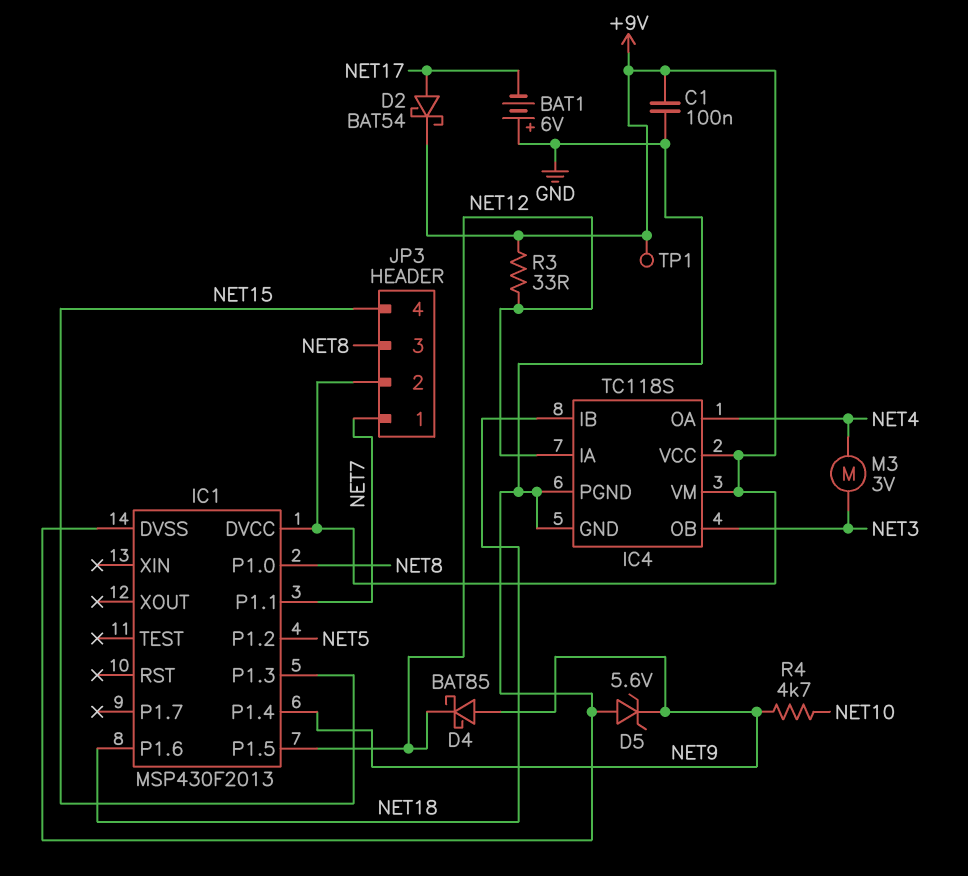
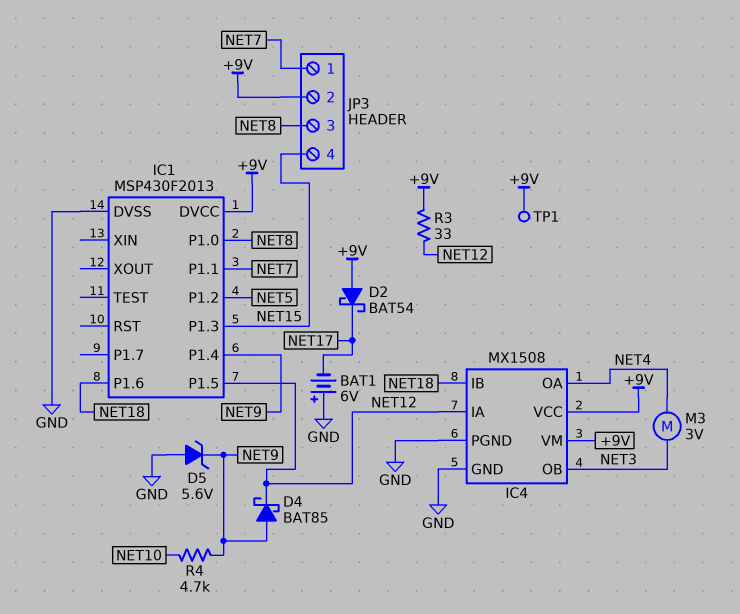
C1: 100nF (+9V, GND) -> none
D2: schottky BAT54 (A NET17, K +9V) -> schottky BAT54 (A +9V, K NET17)
IC4: TC118S -> MX1508

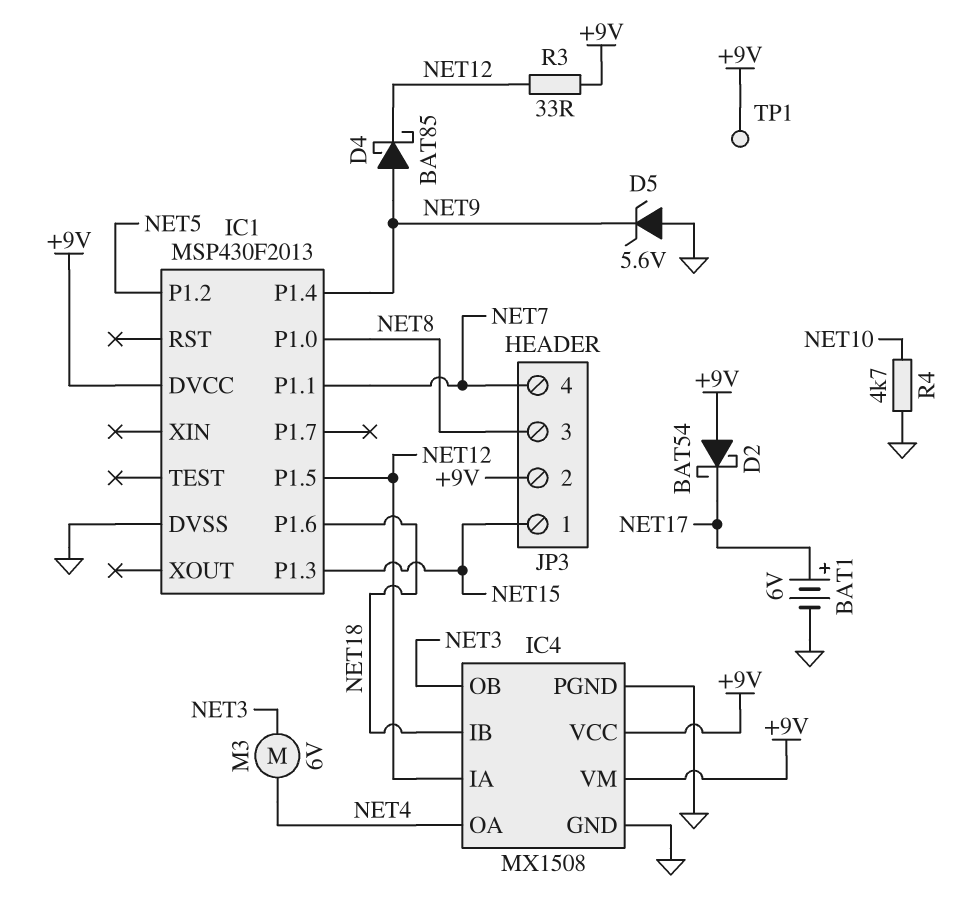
BAT1: 6V (plus GND, minus NET17) -> 6V (plus NET17, minus GND)
JP3 pin 1: NET7 -> NET15
JP3 pin 4: NET15 -> NET7
M3: motor 3V (NET3, NET4) -> motor 6V (NET3, NET4)
R4: 4.7k (NET9, NET10) -> 4.7k (GND, NET10)

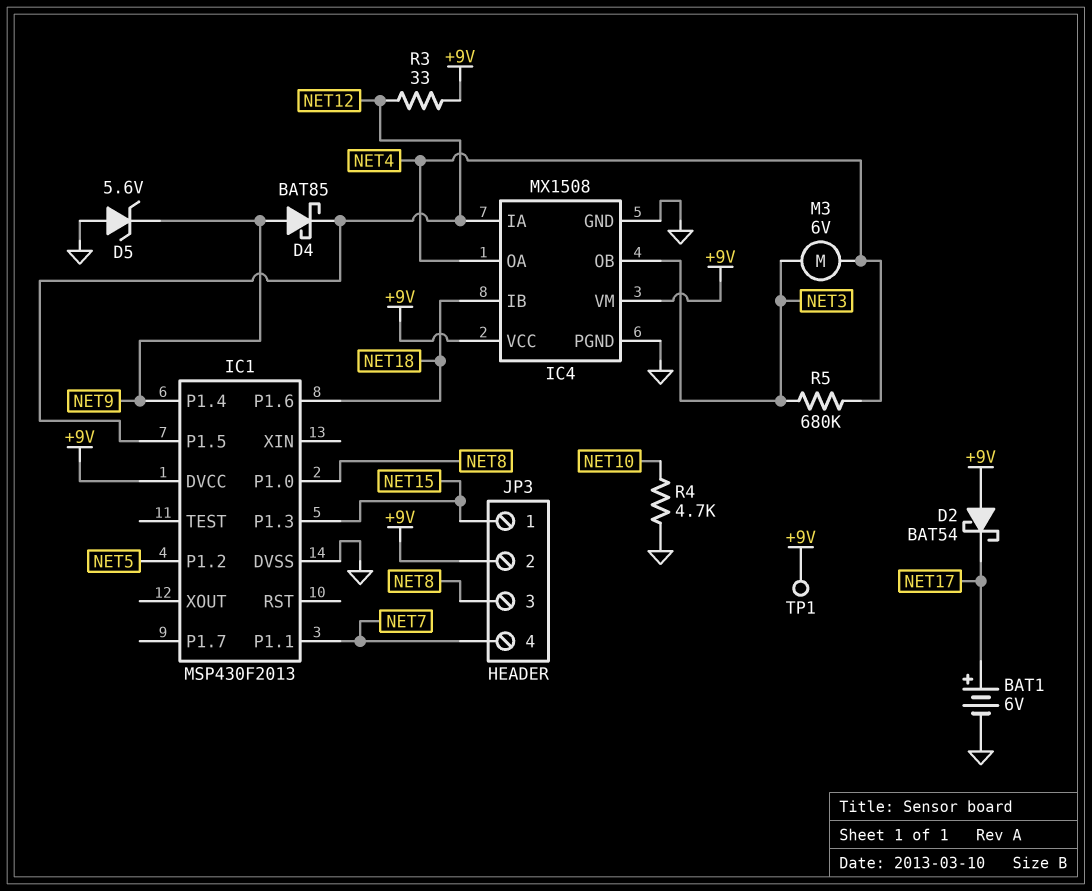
R5: none -> 680k (NET3, NET4)

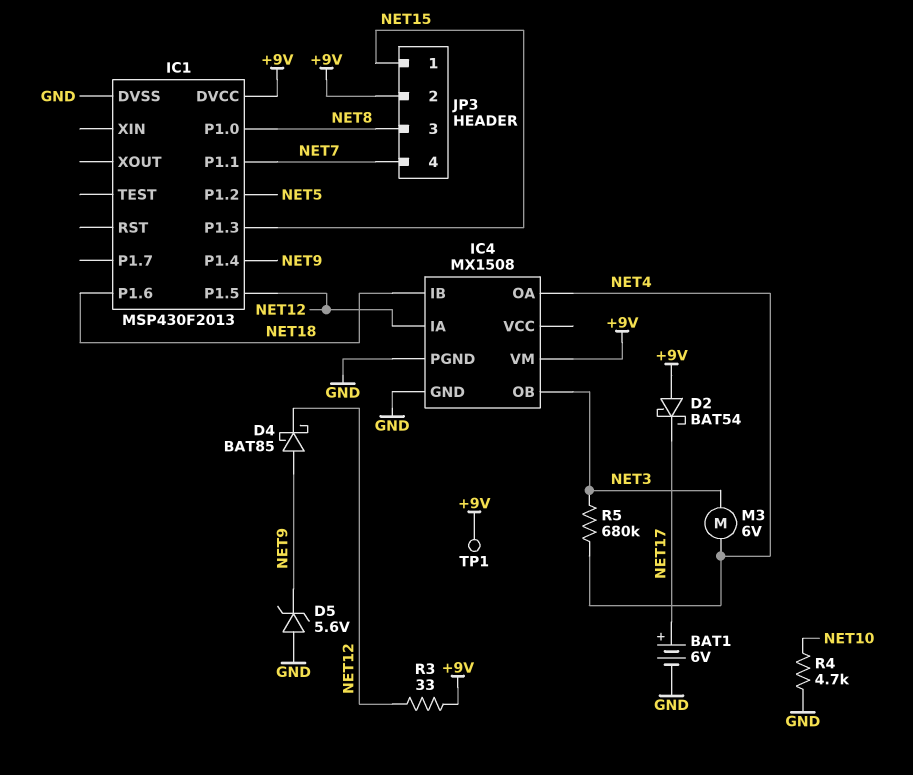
IC4 pin VCC: +9V -> none

